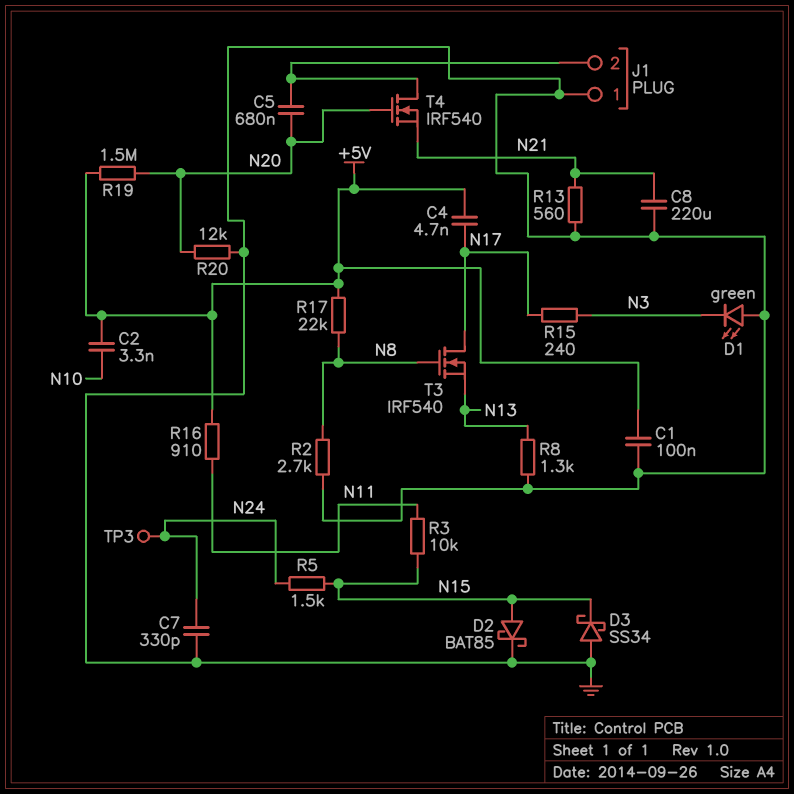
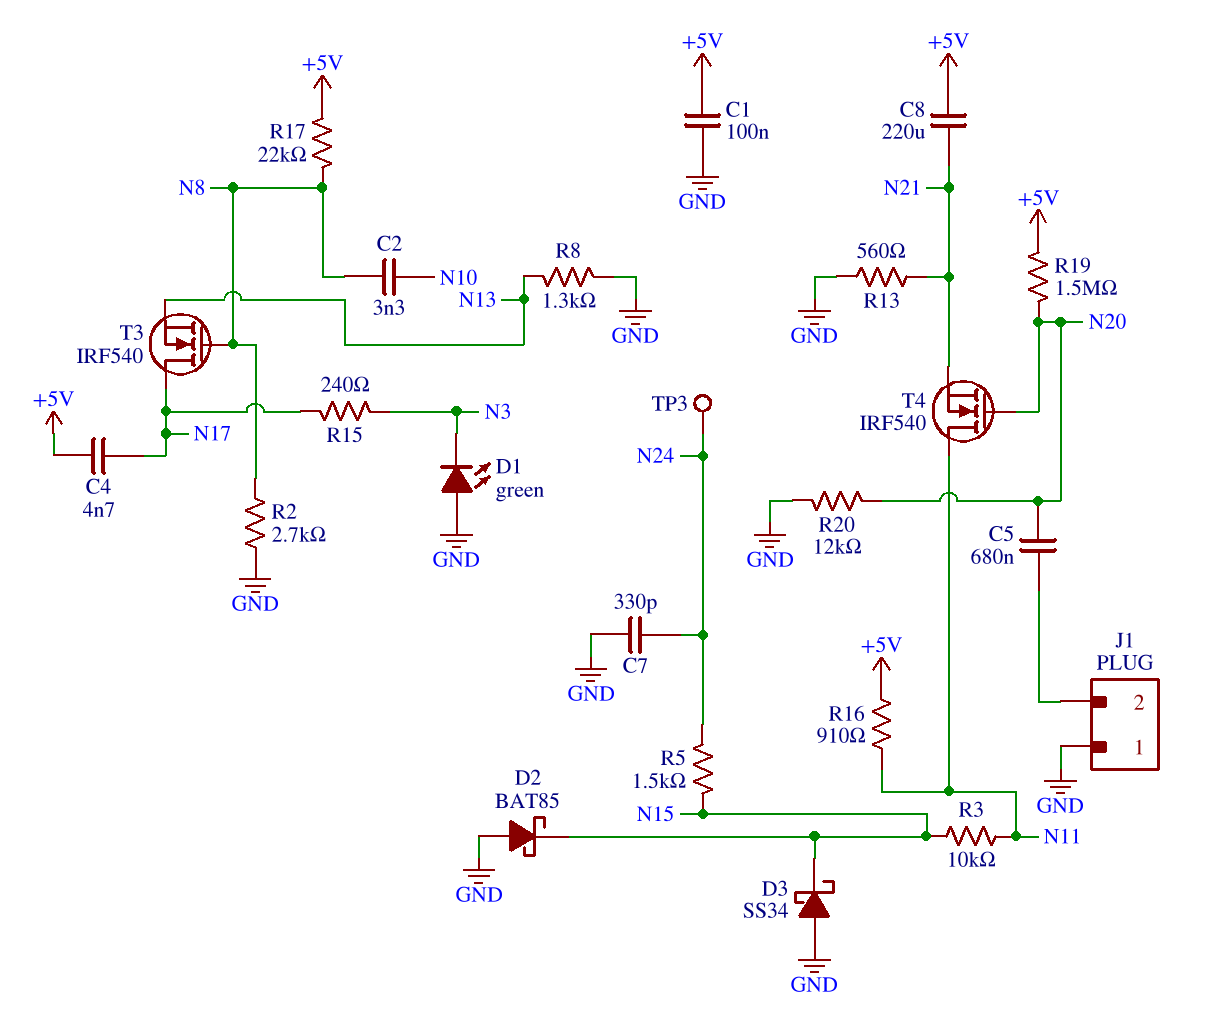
C2: 3.3nF (+5V, N10) -> 3.3nF (N8, N10)
C8: 220uF (GND, N21) -> 220uF (+5V, N21)
D2: schottky BAT85 (A N15, K GND) -> schottky BAT85 (A GND, K N15)
T4: NMOS IRF540 (G N20, D J1/2, S N21) -> NMOS IRF540 (G N20, D N11, S N21)

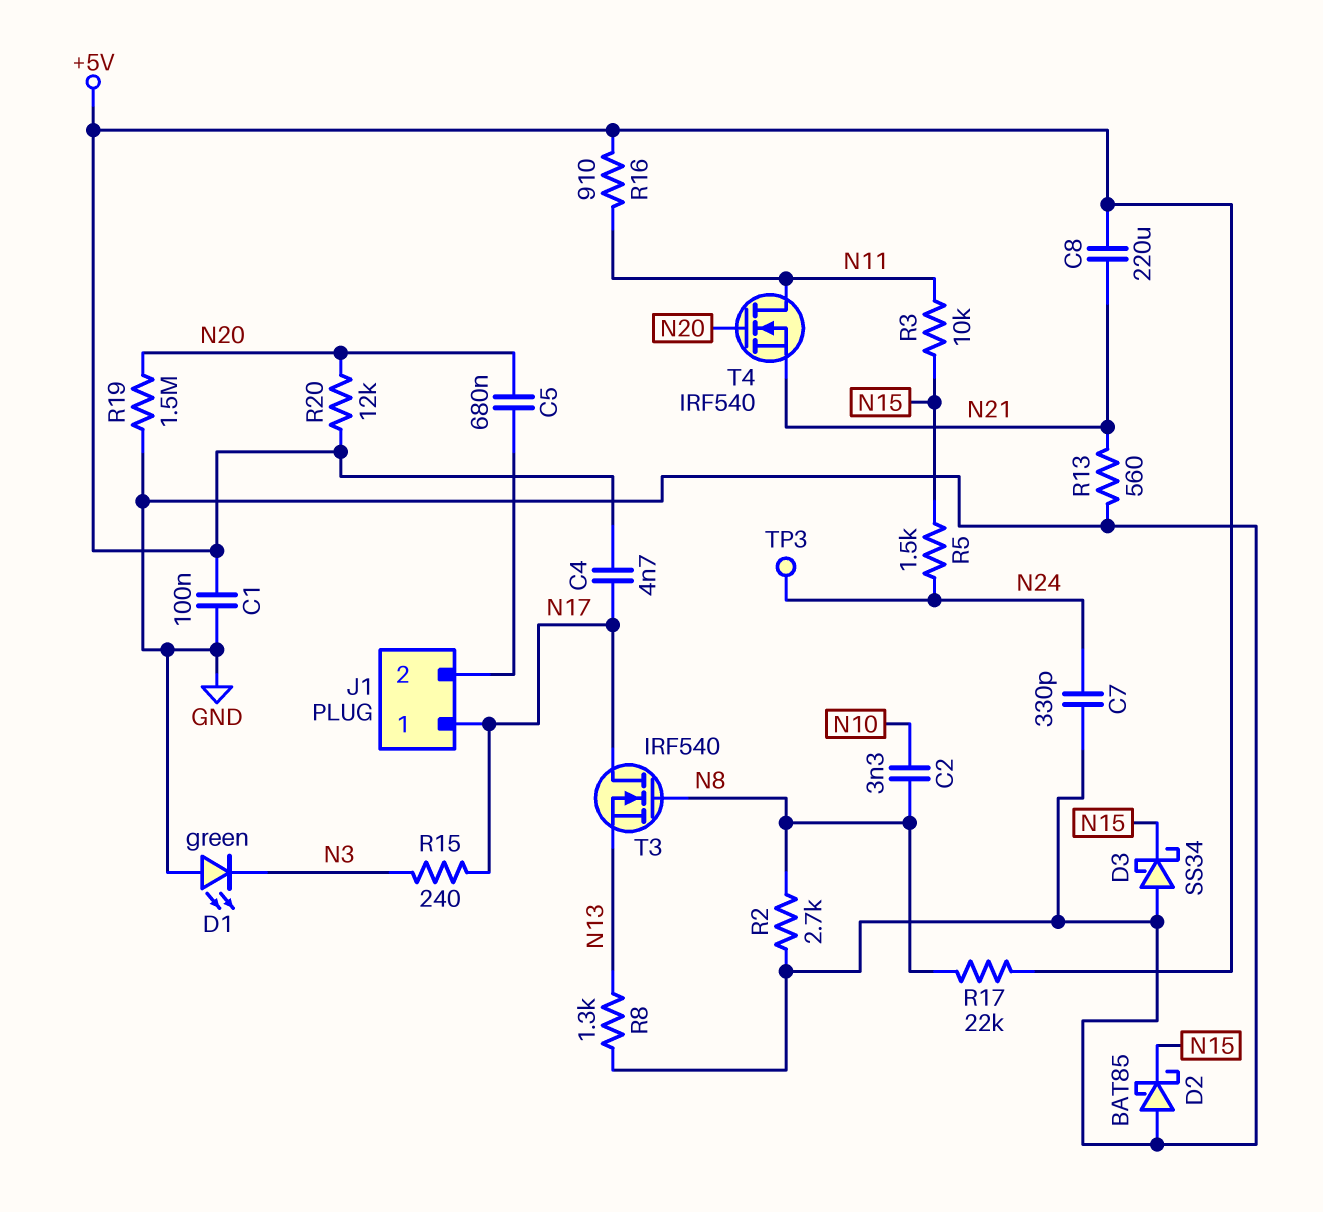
J1 pin 1: GND -> N17
R19: 1.5M (+5V, N20) -> 1.5M (GND, N20)
R20: 12k (GND, N20) -> 12k (+5V, N20)

